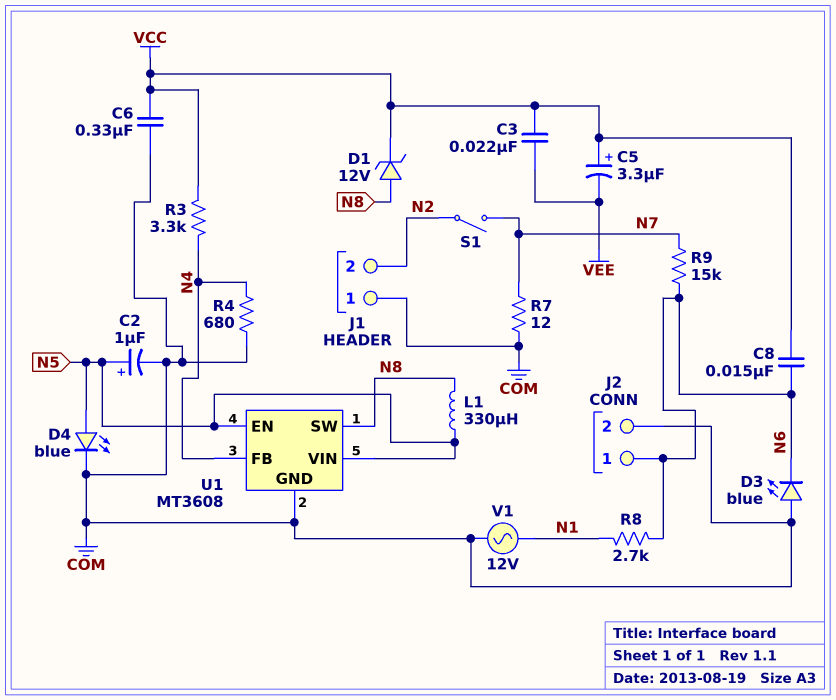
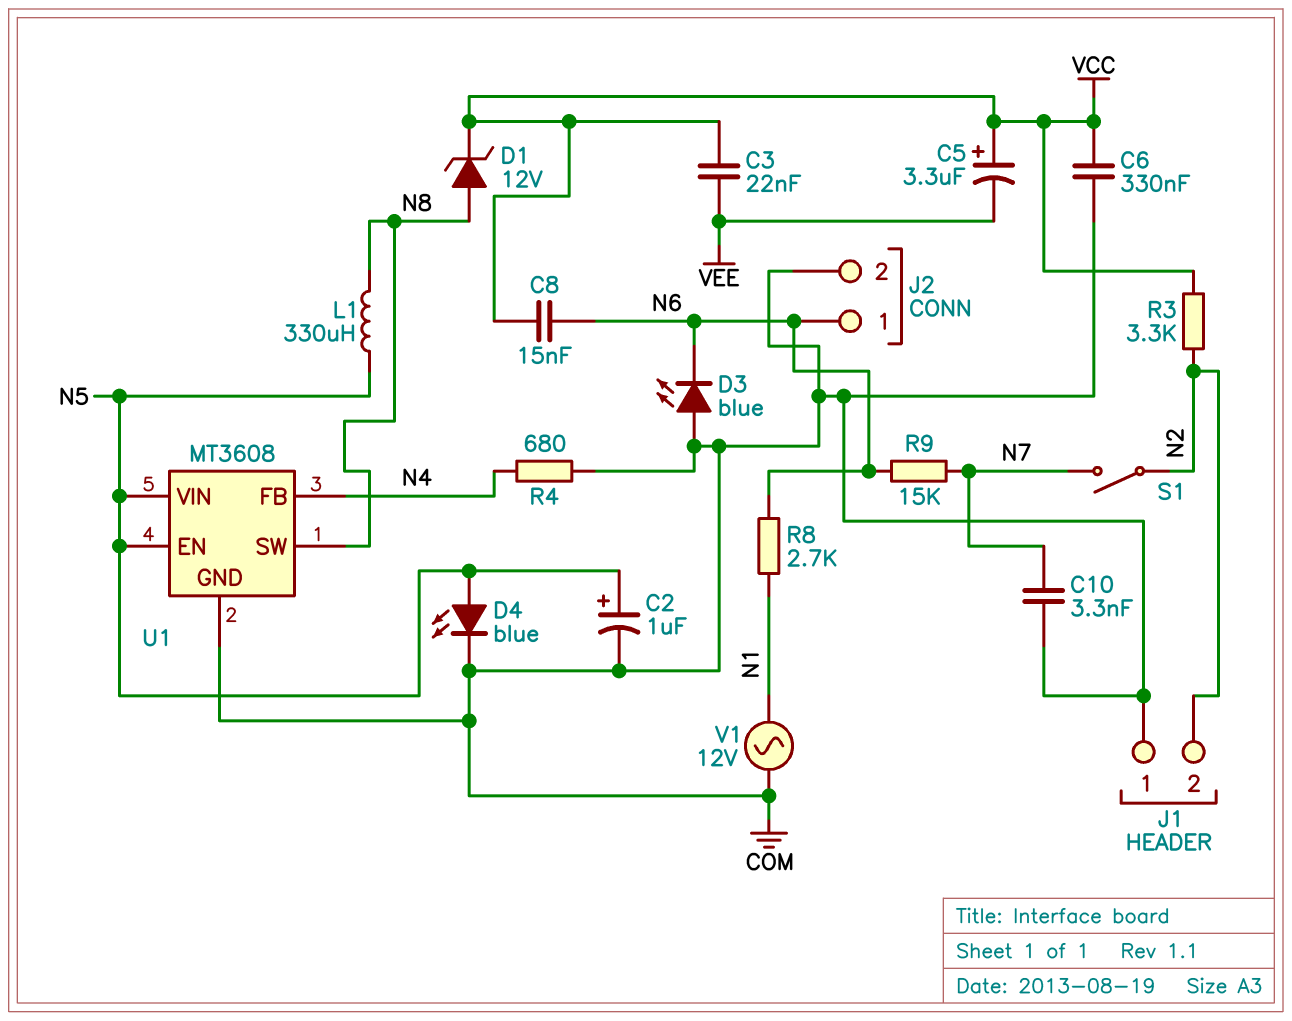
C10: none -> 3.3nF (COM, N7)
R3: 3.3k (N4, VCC) -> 3.3k (N2, VCC)
R7: 12 (COM, N7) -> none

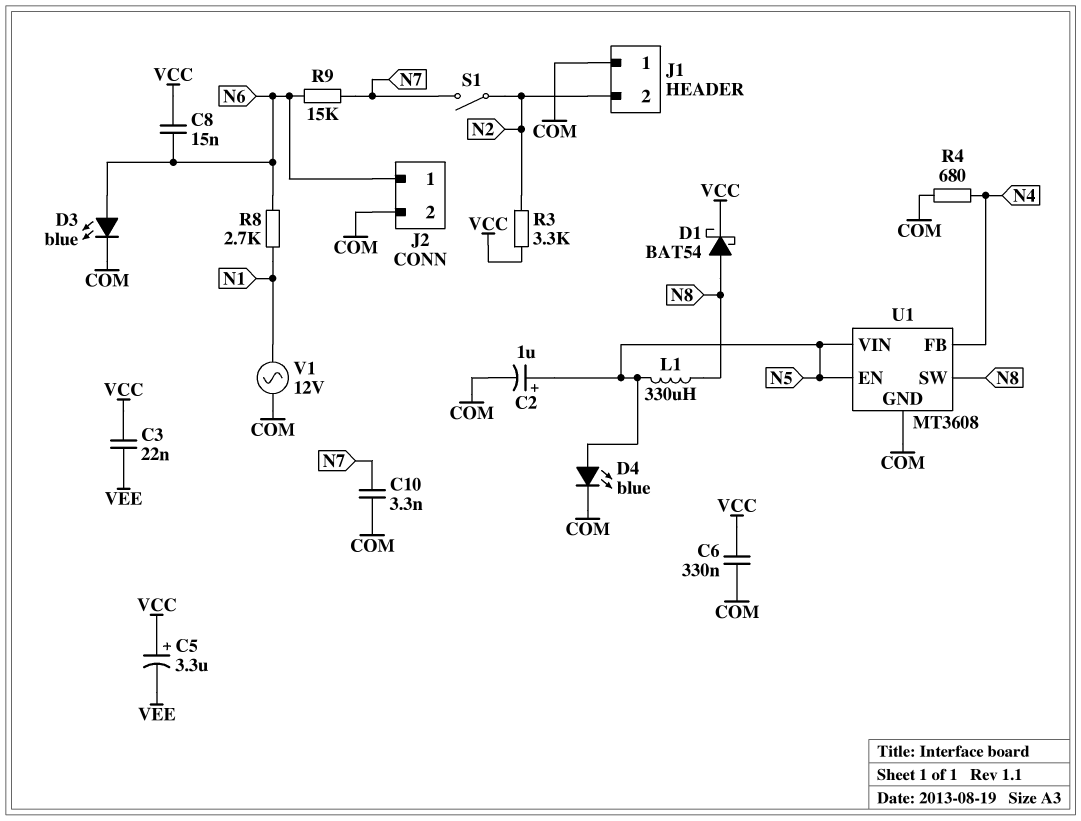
D1: zener 12V (A N8, K VCC) -> schottky BAT54 (A N8, K VCC)
D3: LED blue (A COM, K N6) -> LED blue (A N6, K COM)

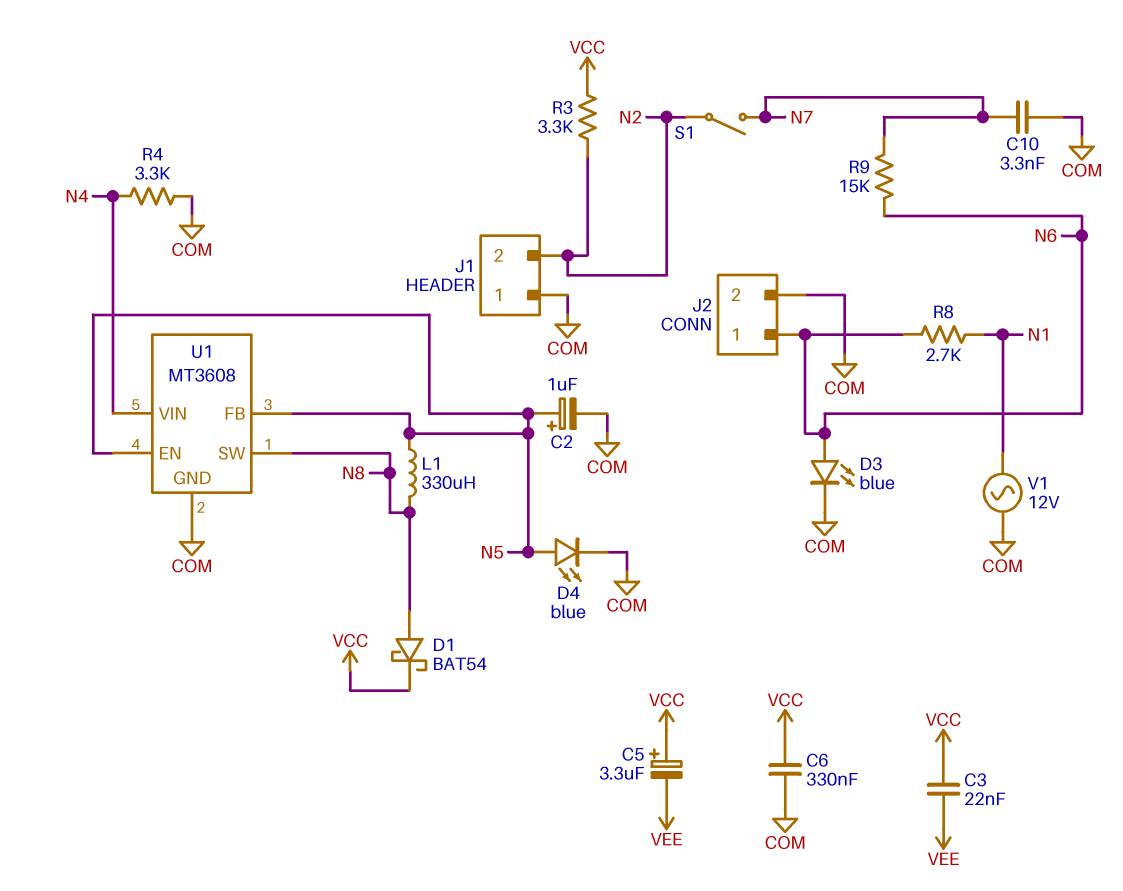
C8: 15nF (N6, VCC) -> none
R4: 680 (COM, N4) -> 3.3k (COM, N4)
U1 pin FB: N4 -> N5
U1 pin VIN: N5 -> N4

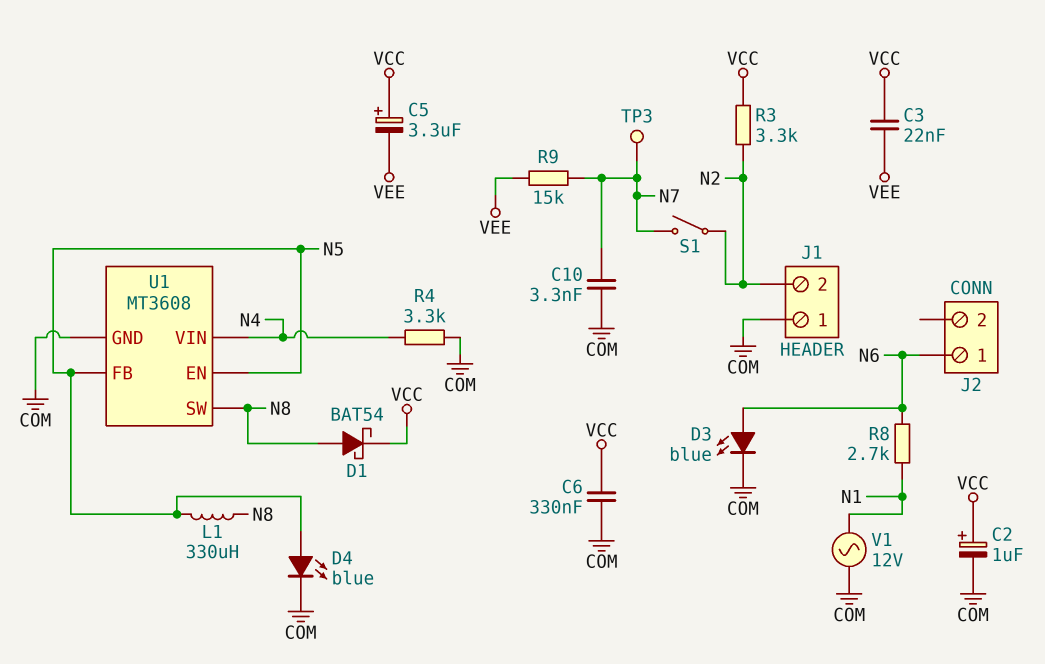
C2: 1uF (plus N5, minus COM) -> 1uF (plus VCC, minus COM)
J2 pin 2: COM -> none
R9: 15k (N6, N7) -> 15k (N7, VEE)
TP3: none -> test point (N7)

